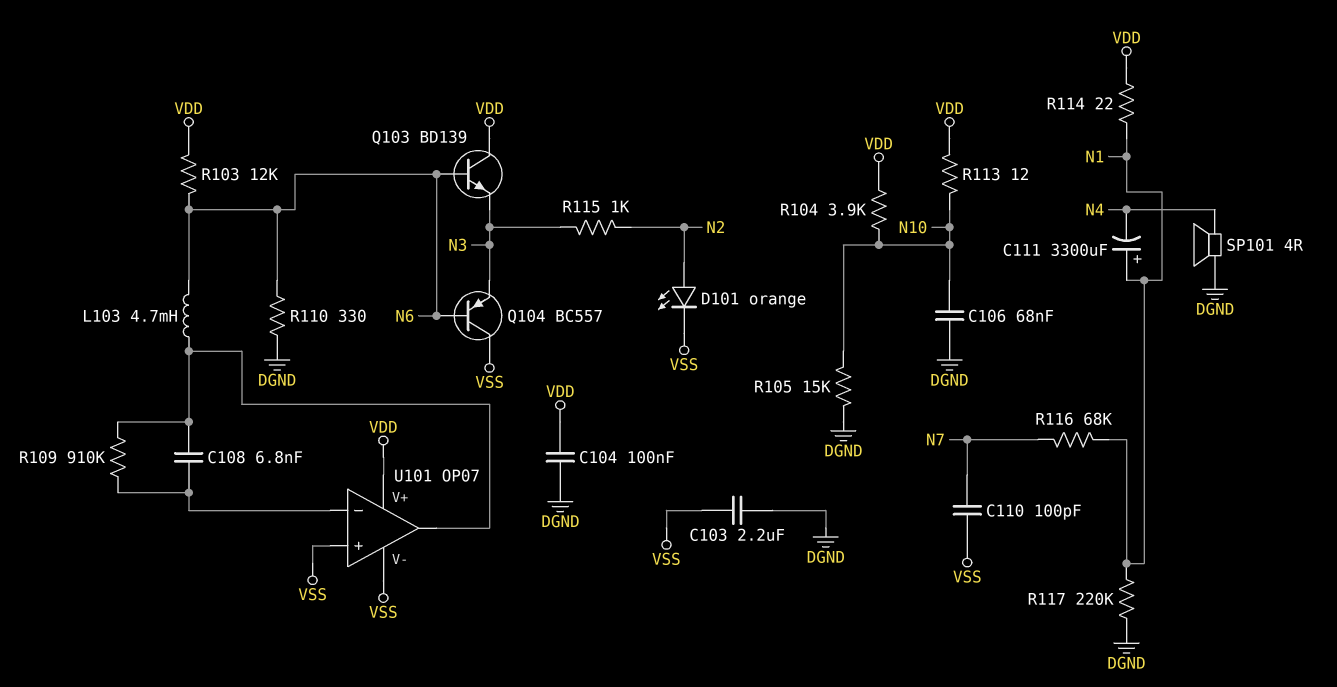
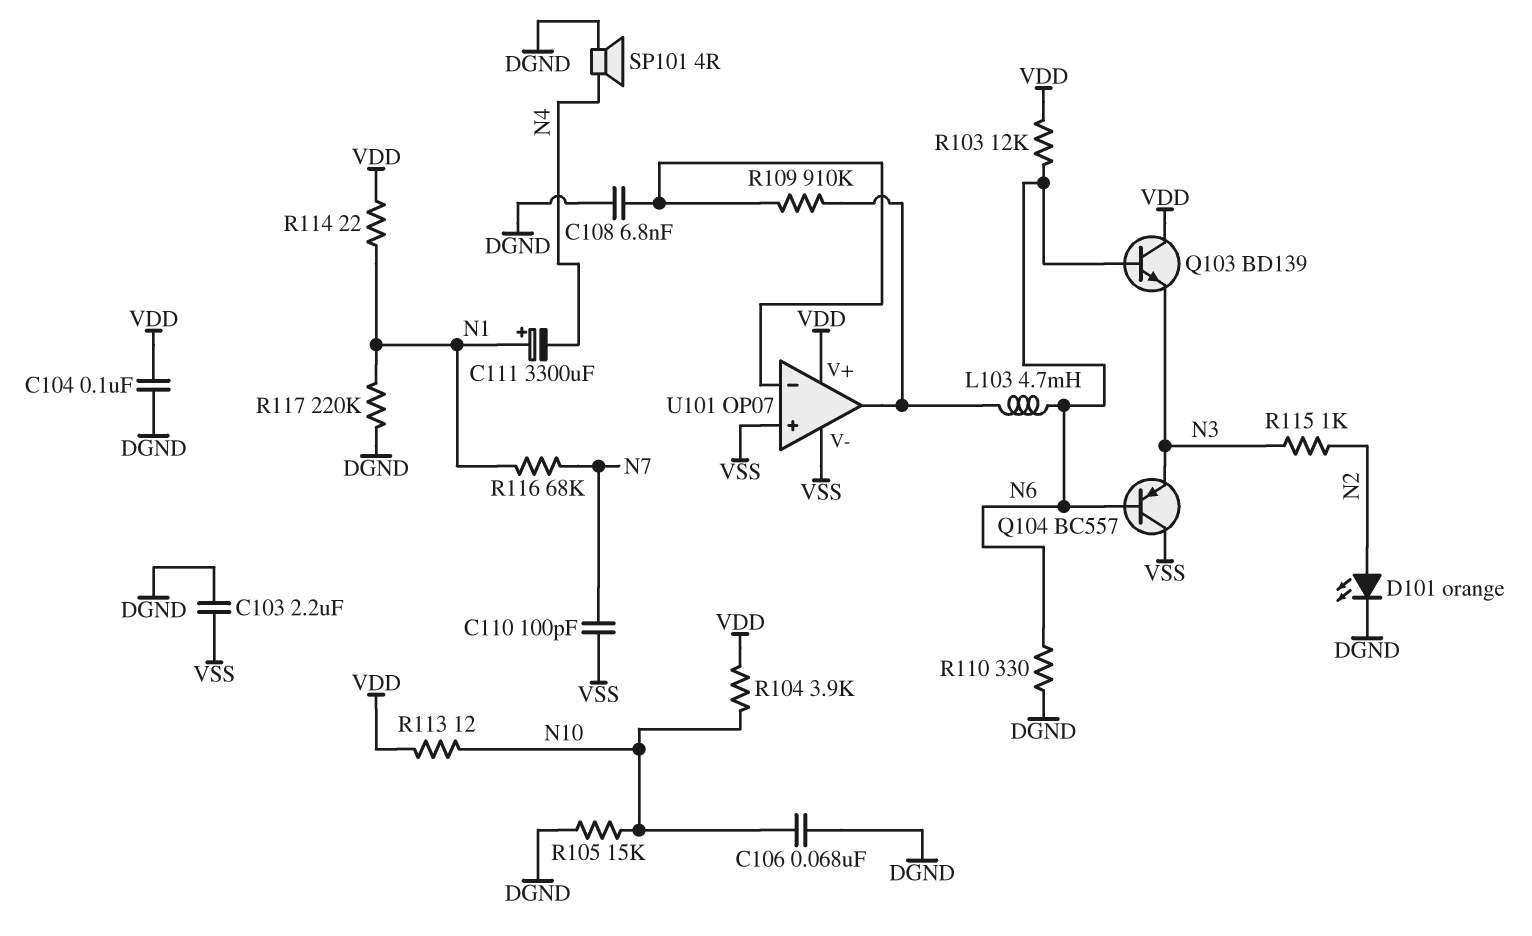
C108: 6.8nF (U101/in-, U101/out) -> 6.8nF (DGND, U101/in-)
D101: LED orange (A N2, K VSS) -> LED orange (A N2, K DGND)

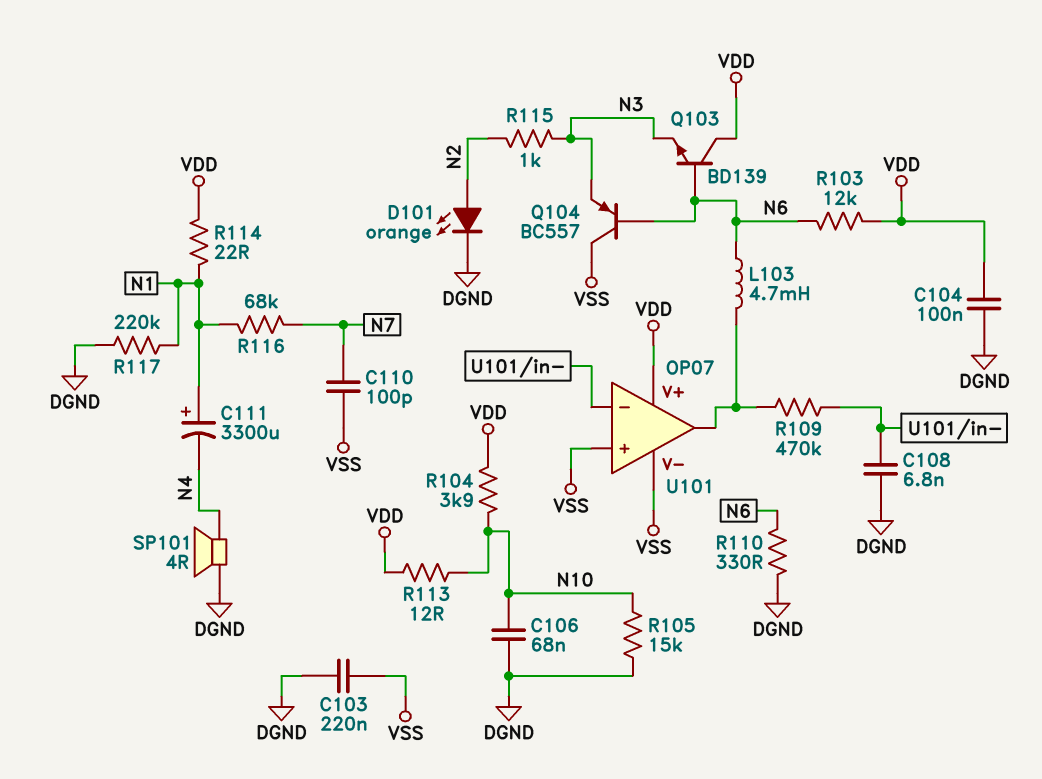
C103: 2.2uF (DGND, VSS) -> 220nF (DGND, VSS)
R109: 910k (U101/in-, U101/out) -> 470k (U101/in-, U101/out)

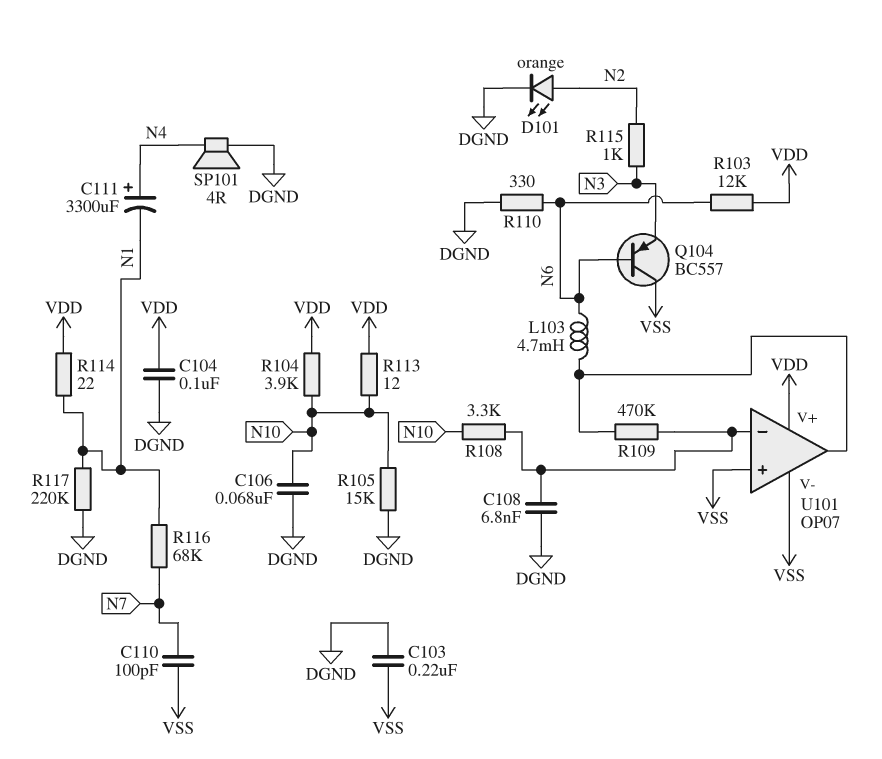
C111: 3300uF (plus N1, minus N4) -> 3300uF (plus N4, minus N1)
Q103: NPN BD139 (B N6, C VDD, E N3) -> none
R108: none -> 3.3k (N10, U101/in-)

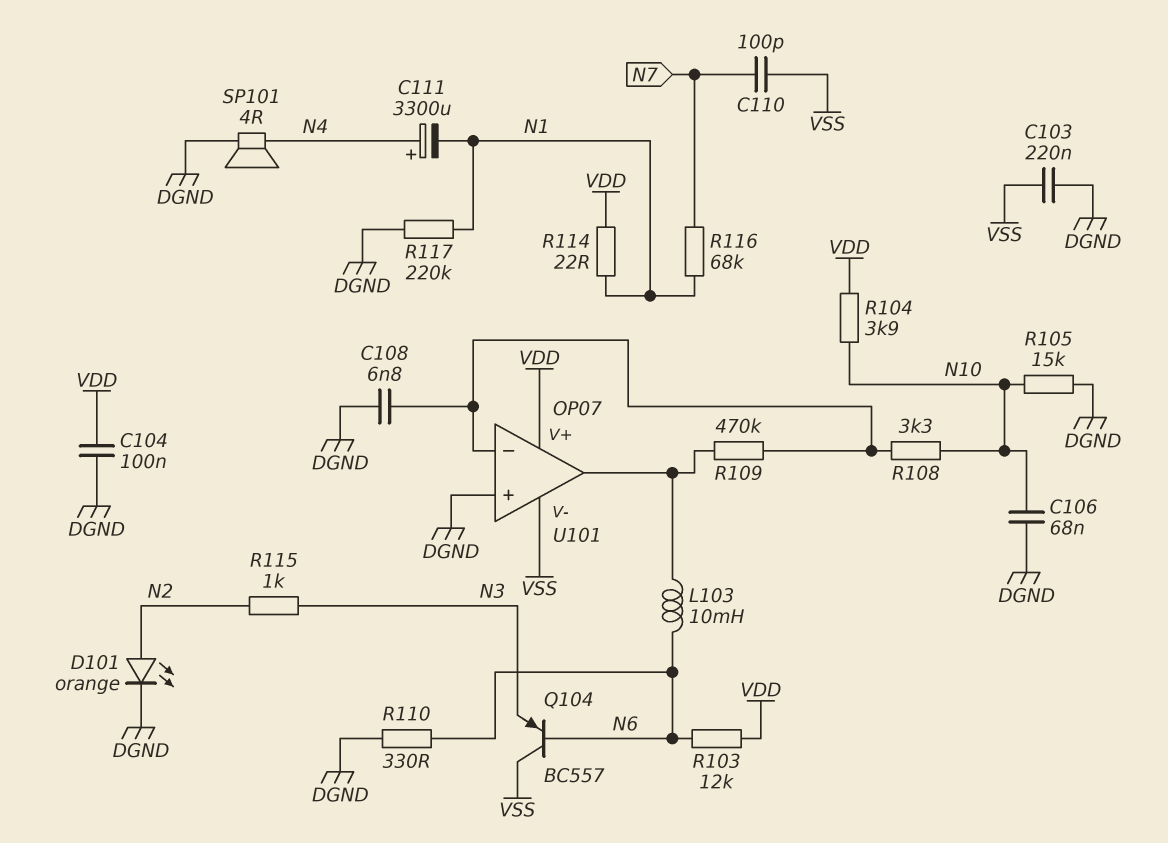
L103: 4.7mH (N6, U101/out) -> 10mH (N6, U101/out)
R113: 12 (N10, VDD) -> none
U101 pin in+: VSS -> DGND

